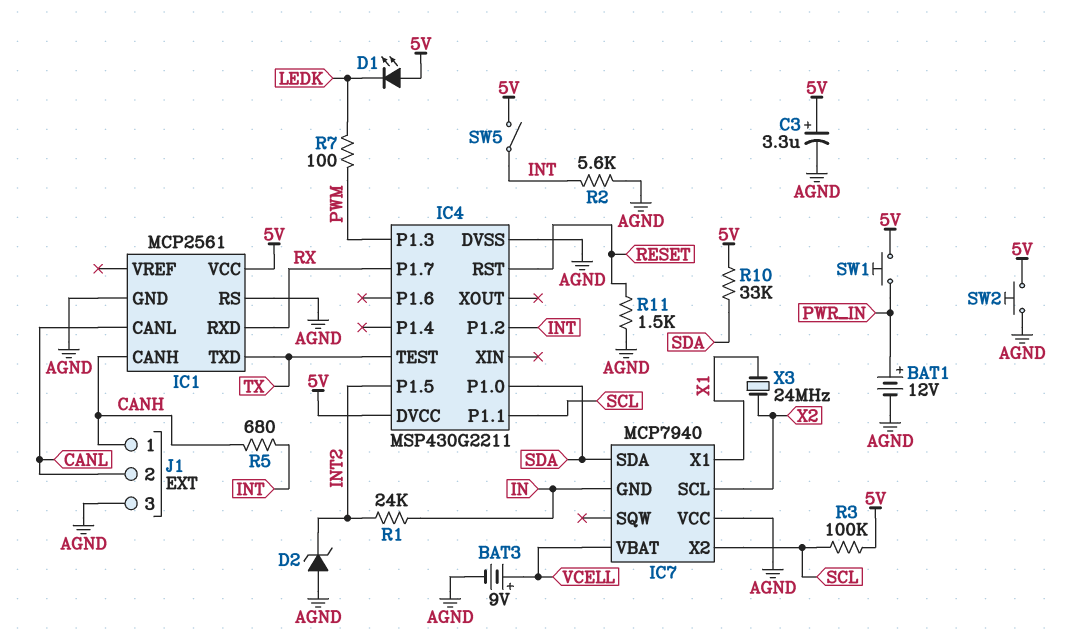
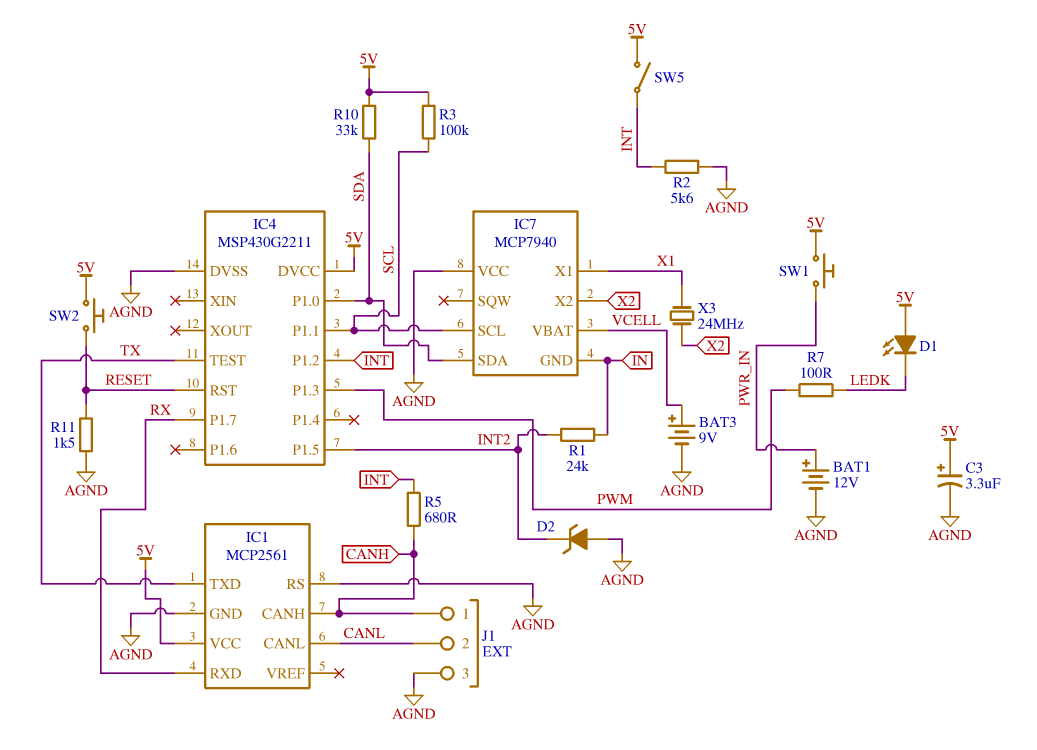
IC7 pin SCL: X2 -> SCL
IC7 pin X2: SCL -> X2
SW2: button (5V, AGND) -> button (5V, RESET)

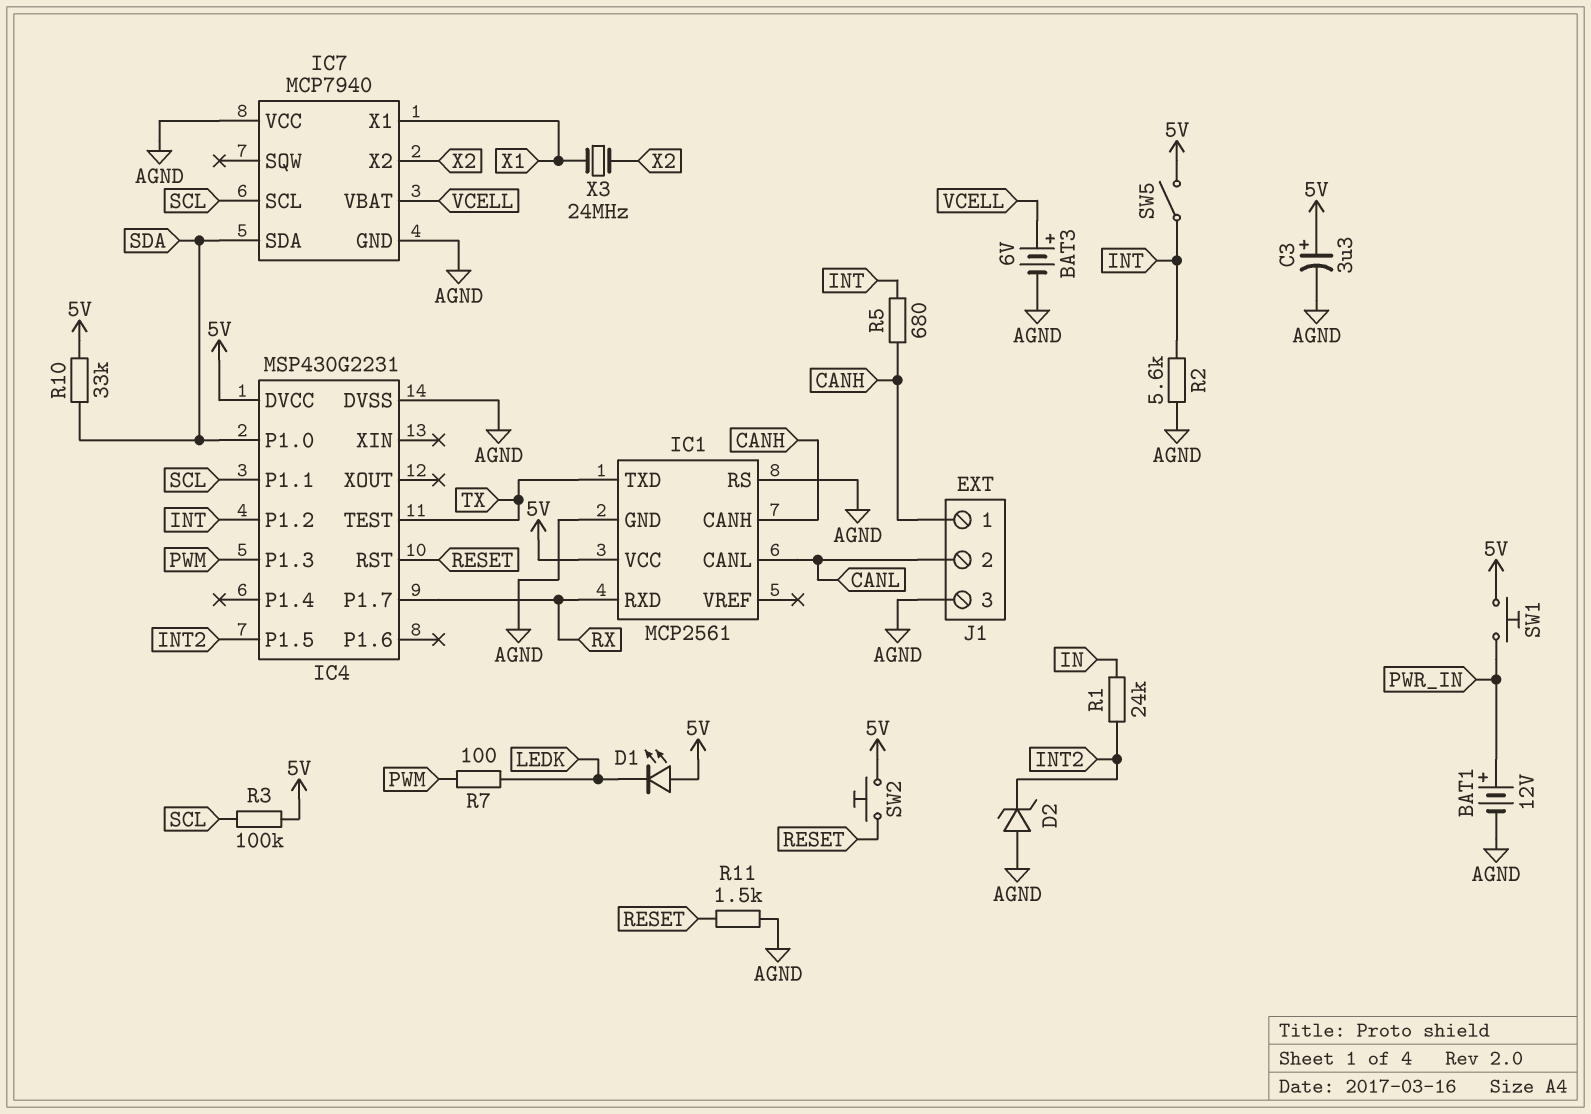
BAT3: 9V (plus VCELL, minus AGND) -> 6V (plus VCELL, minus AGND)
IC4: MSP430G2211 -> MSP430G2231
IC7 pin GND: IN -> AGND

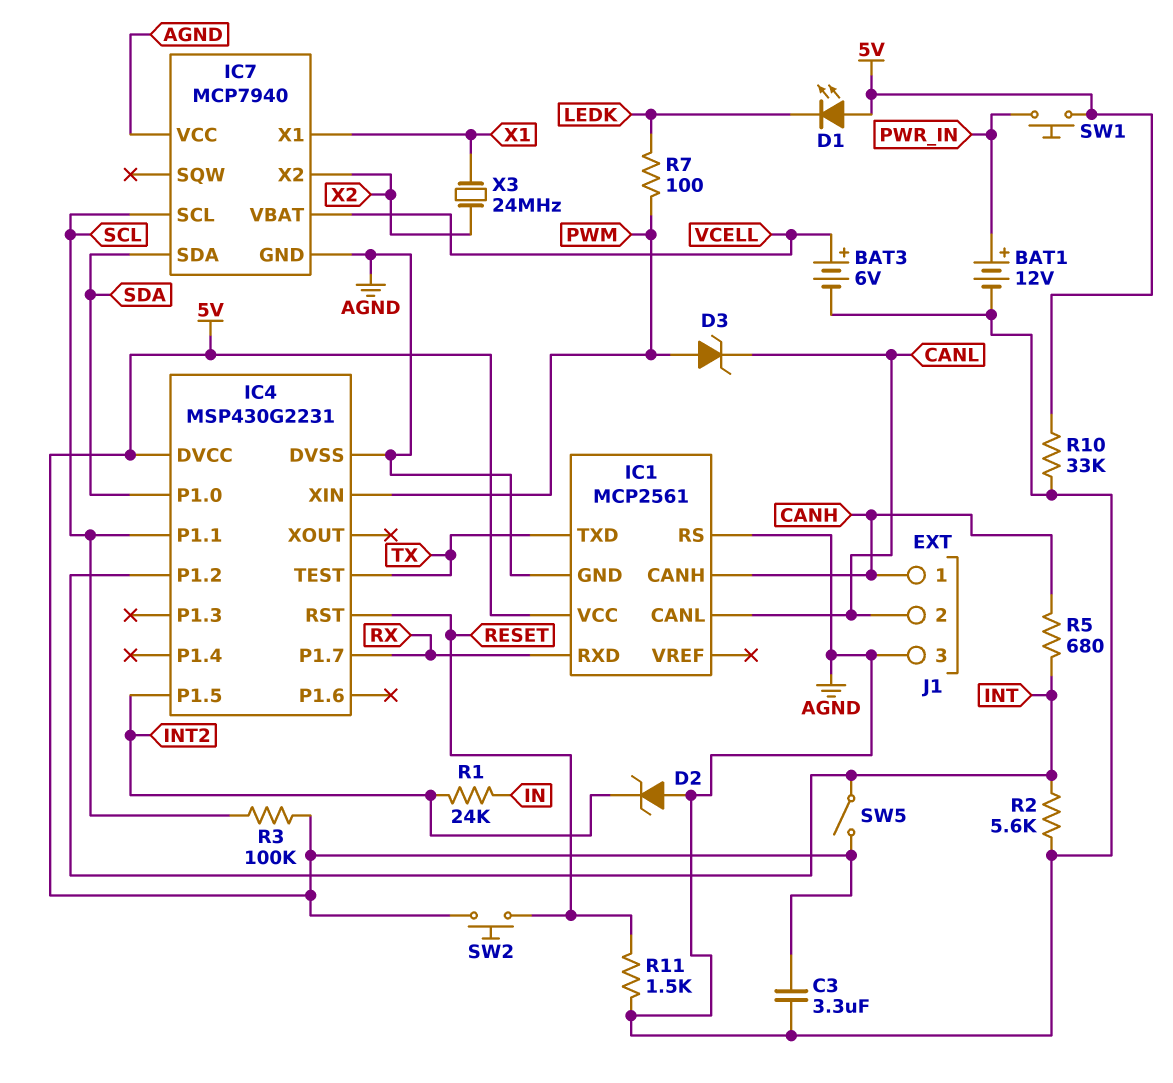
C3: 3.3uF (plus 5V, minus AGND) -> 3.3uF (5V, AGND)
D3: none -> zener (A PWM, K CANL)
IC4 pin P1.3: PWM -> none
IC4 pin XIN: none -> PWM
R10: 33k (5V, SDA) -> 33k (5V, AGND)

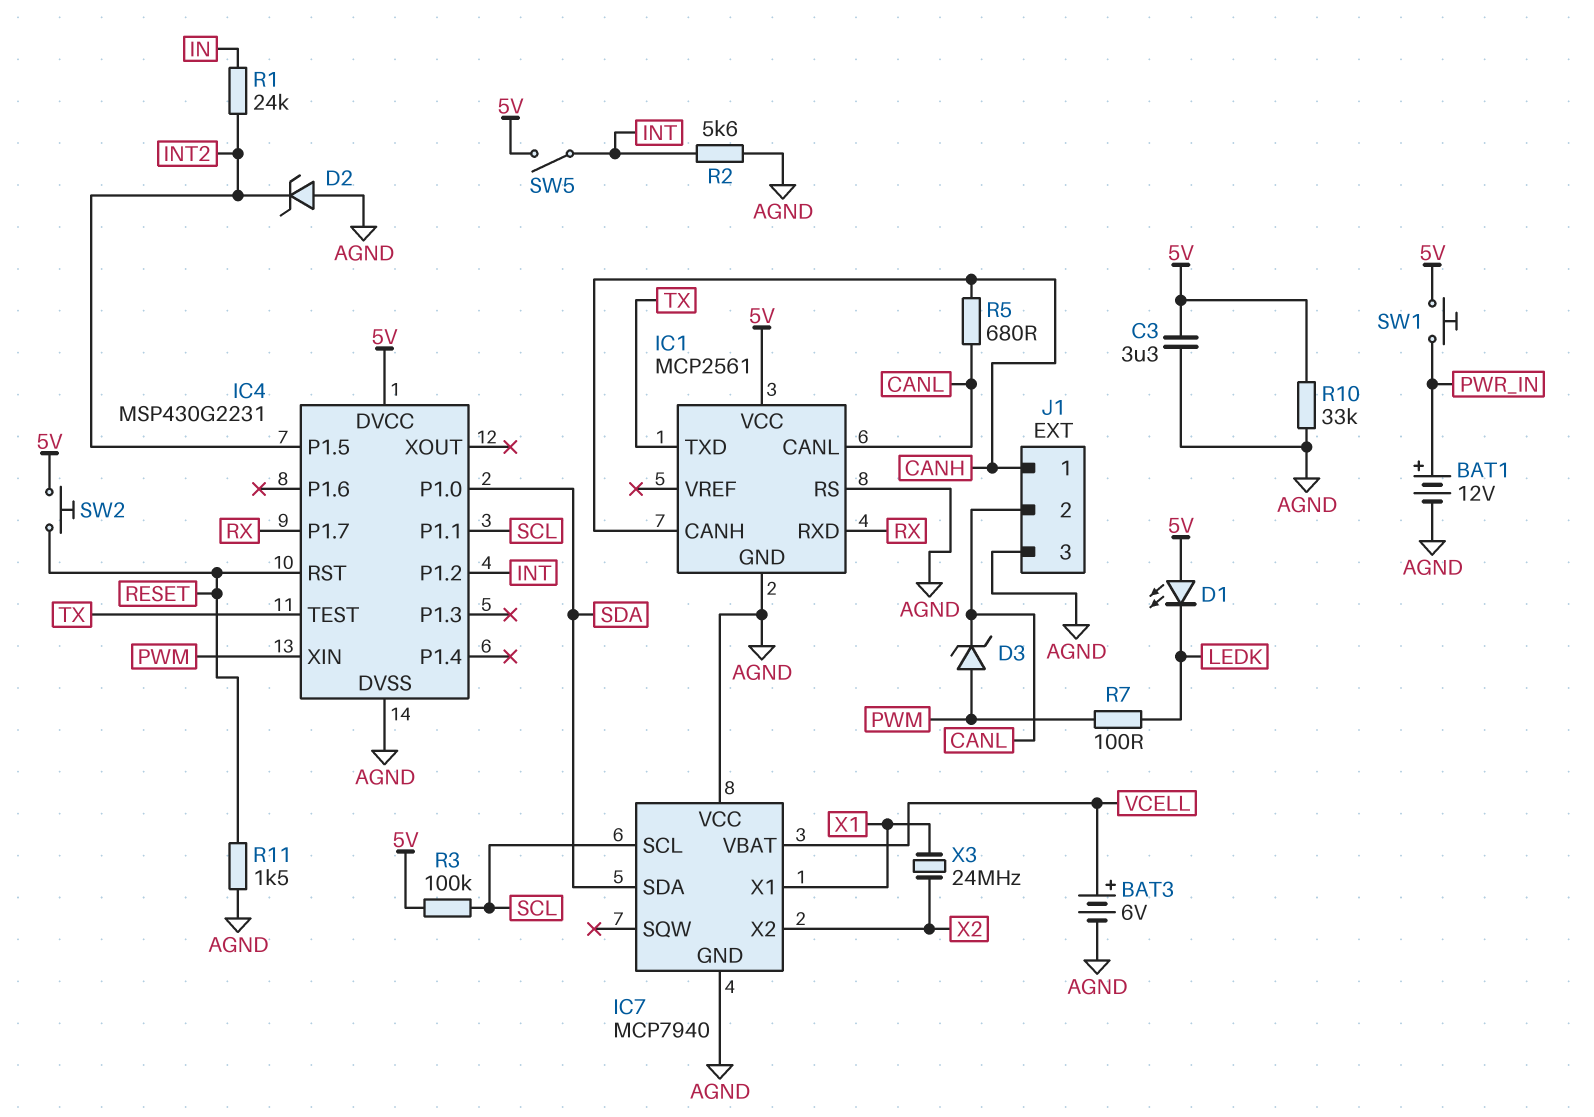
R5: 680 (CANH, INT) -> 680 (CANH, CANL)

